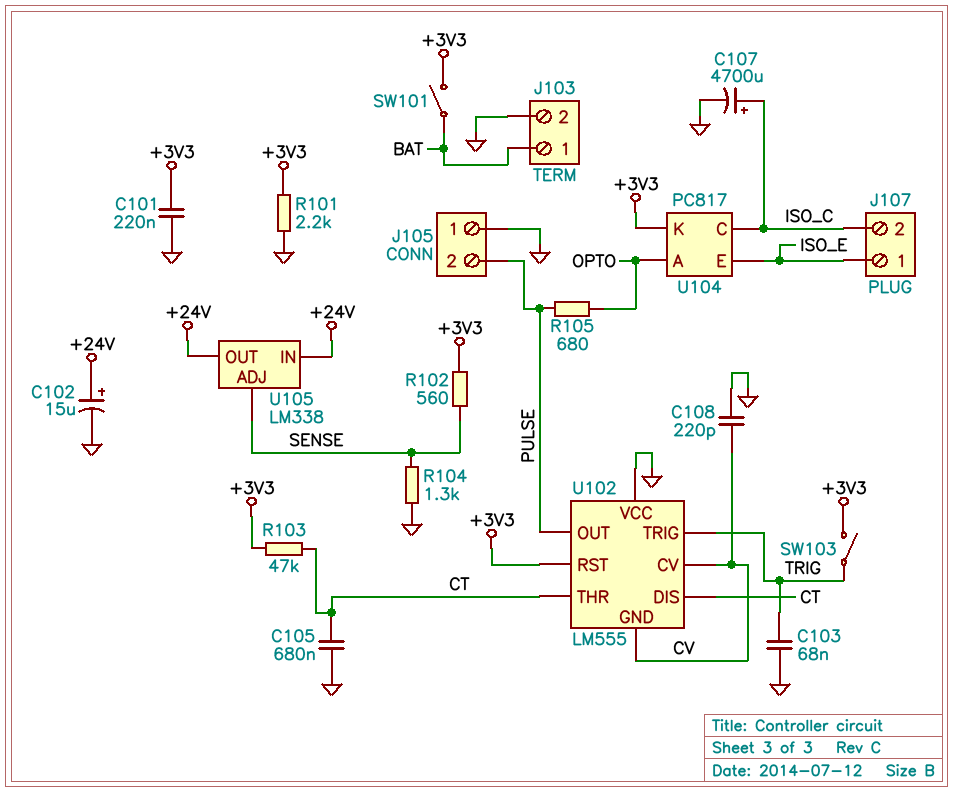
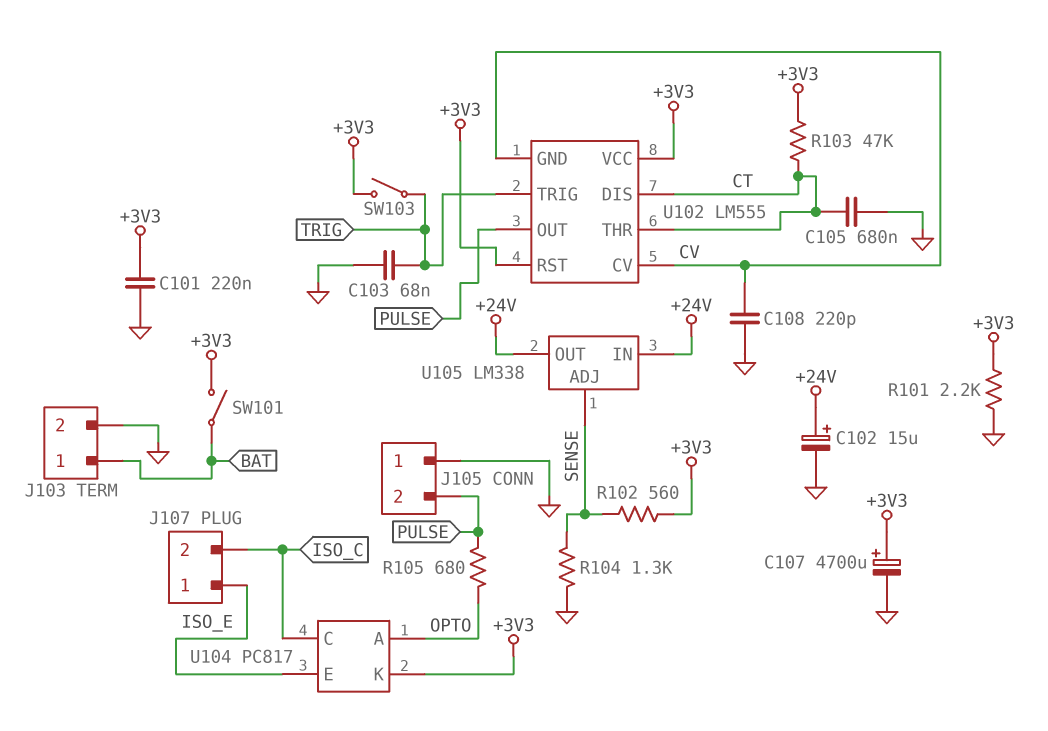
C107: 4700uF (plus ISO_C, minus GND) -> 4700uF (plus +3V3, minus GND)
U102 pin VCC: GND -> +3V3

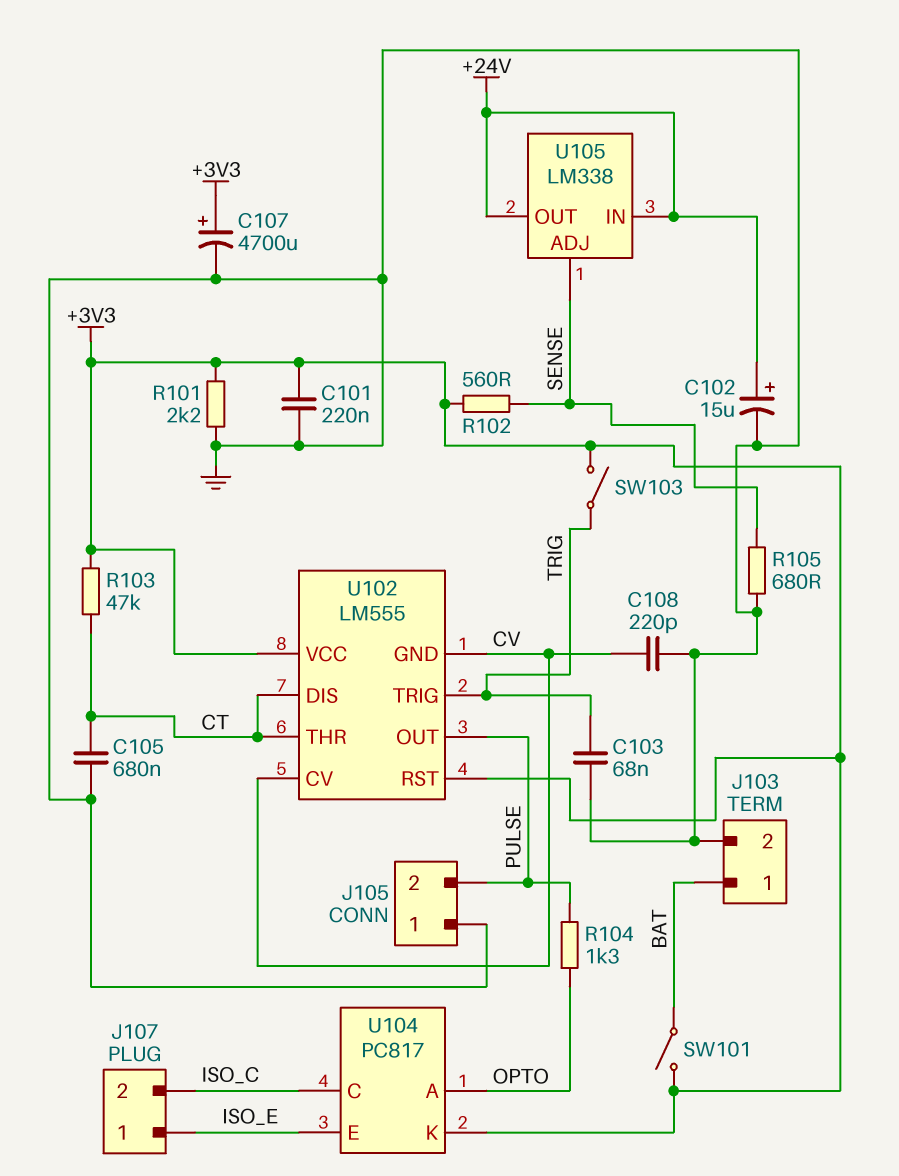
R104: 1.3k (GND, SENSE) -> 1.3k (OPTO, PULSE)
R105: 680 (OPTO, PULSE) -> 680 (GND, SENSE)

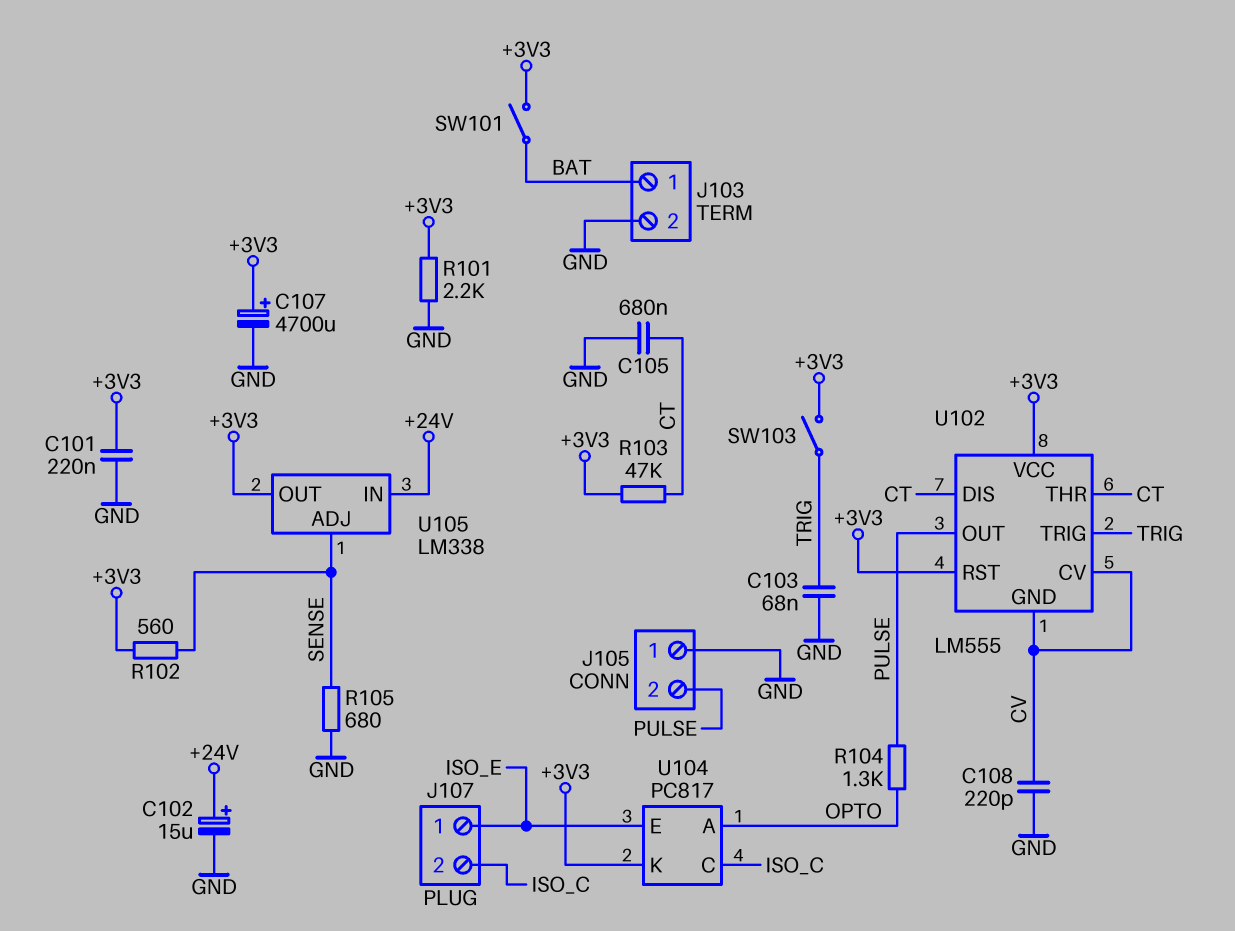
U105 pin OUT: +24V -> +3V3

